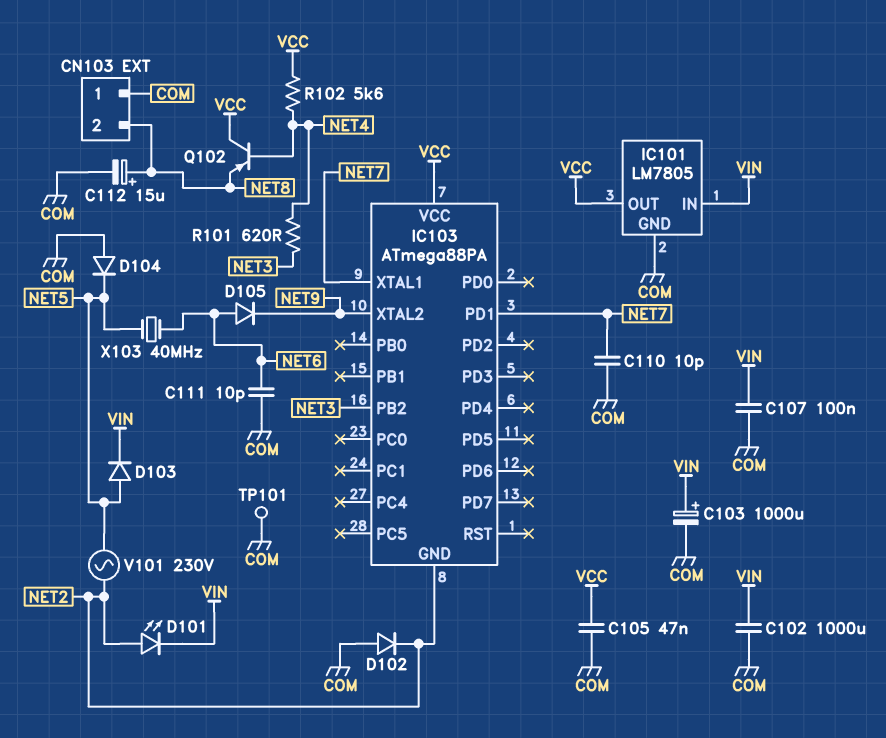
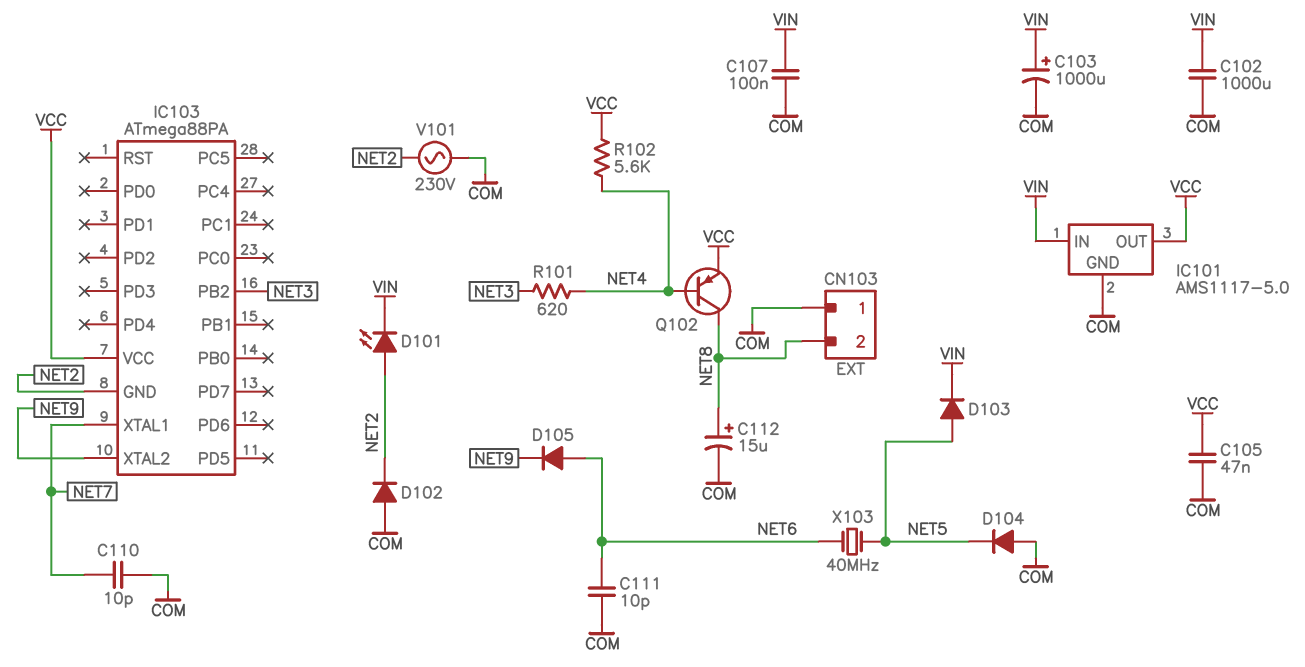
IC101: LM7805 -> AMS1117-5.0
IC103 pin PD1: NET7 -> none
Q102: PNP (B NET4, C VCC, E NET8) -> PNP (B NET4, C NET8, E VCC)
TP101: test point (COM) -> none
V101: AC 230V (NET2, NET5) -> AC 230V (COM, NET2)

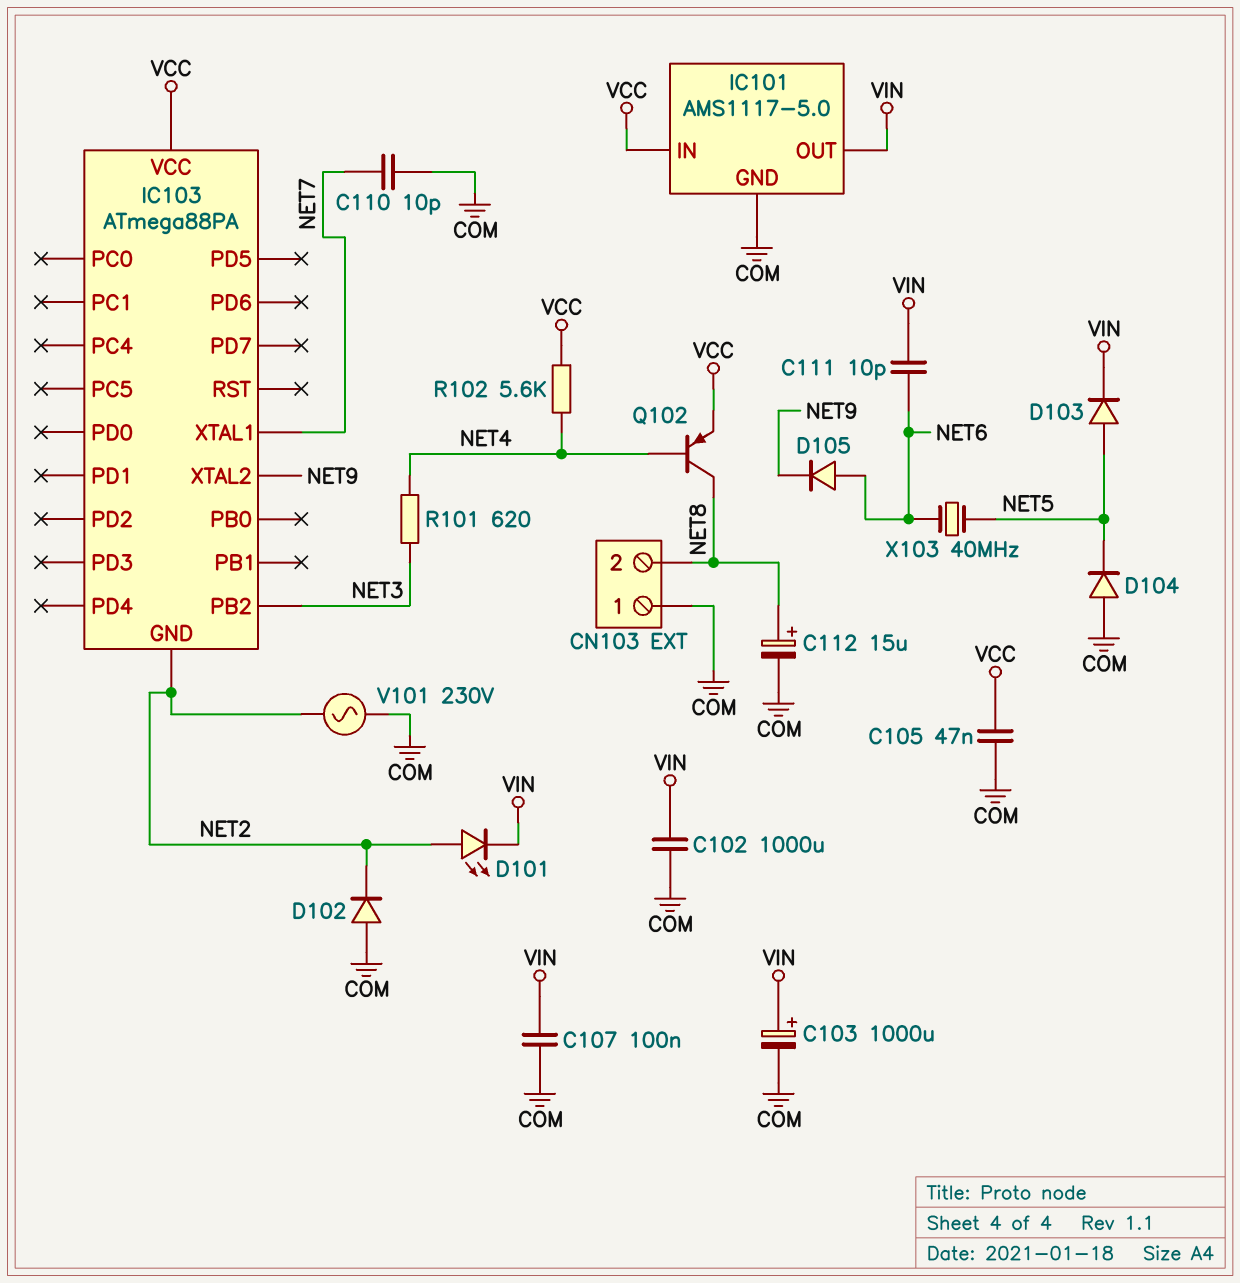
C111: 10pF (COM, NET6) -> 10pF (NET6, VIN)
IC101 pin IN: VIN -> VCC
IC101 pin OUT: VCC -> VIN

